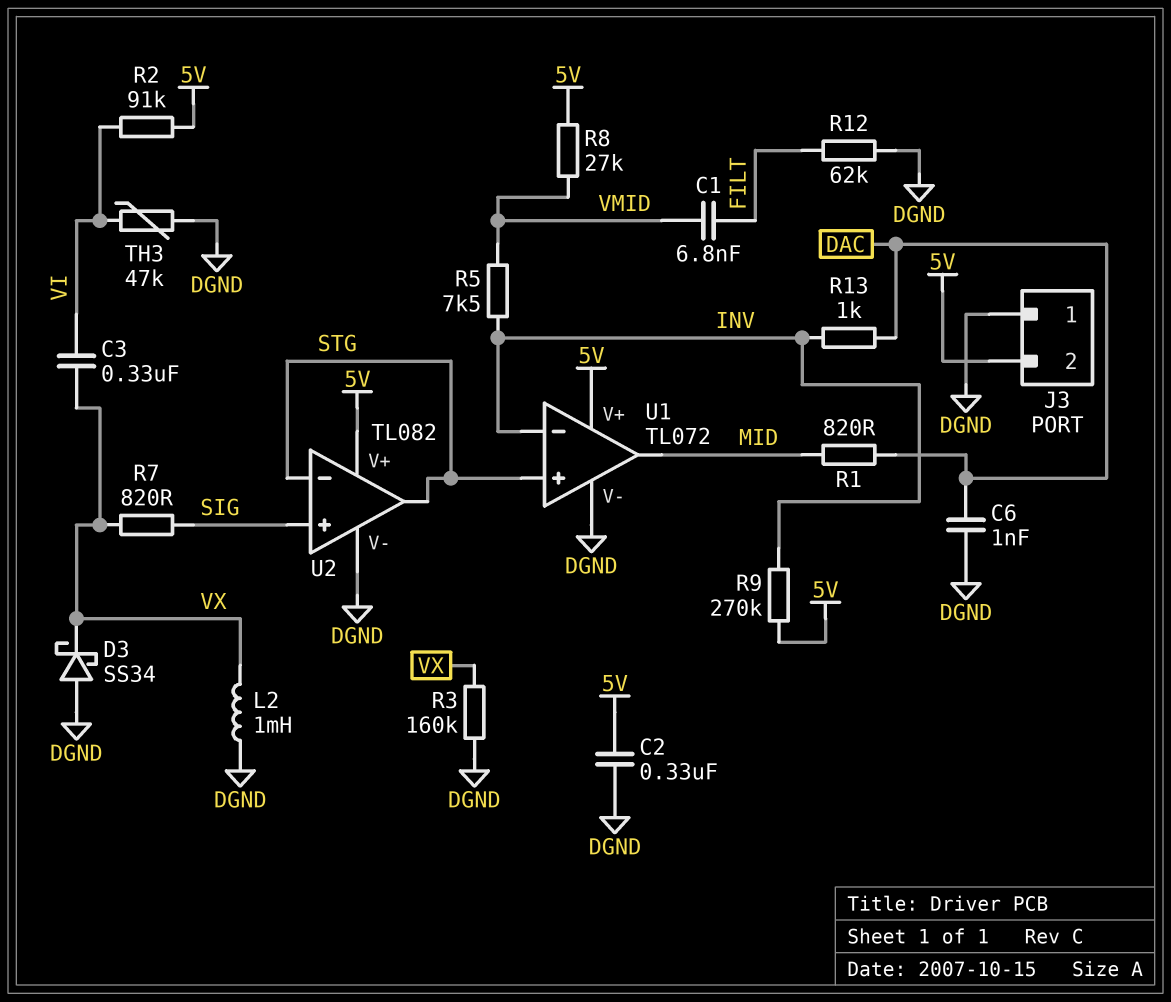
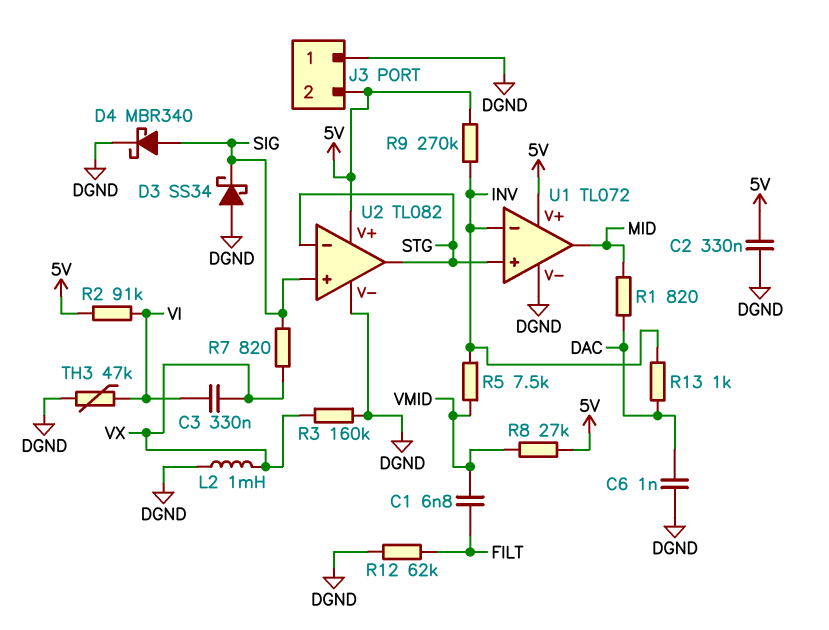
D3: schottky SS34 (A DGND, K VX) -> schottky SS34 (A DGND, K SIG)
D4: none -> schottky MBR340 (A SIG, K DGND)

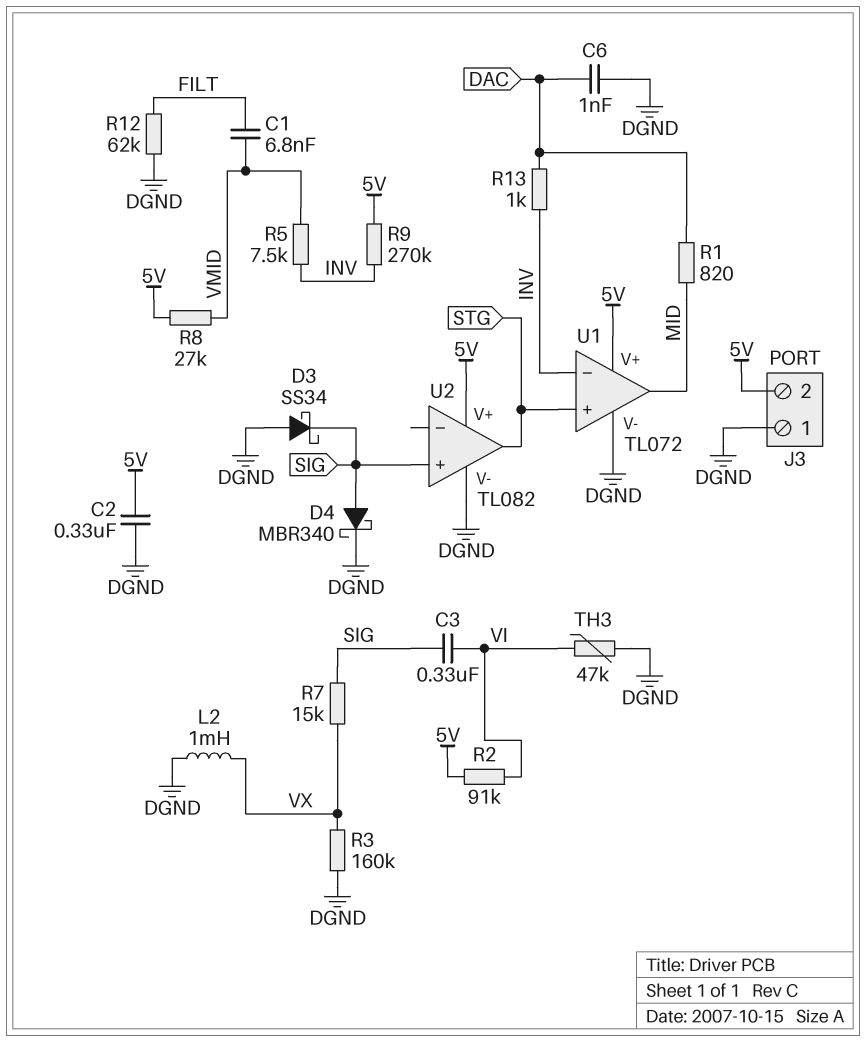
C3: 330nF (VI, VX) -> 330nF (SIG, VI)
R7: 820 (SIG, VX) -> 15k (SIG, VX)
U2 pin in-: STG -> none

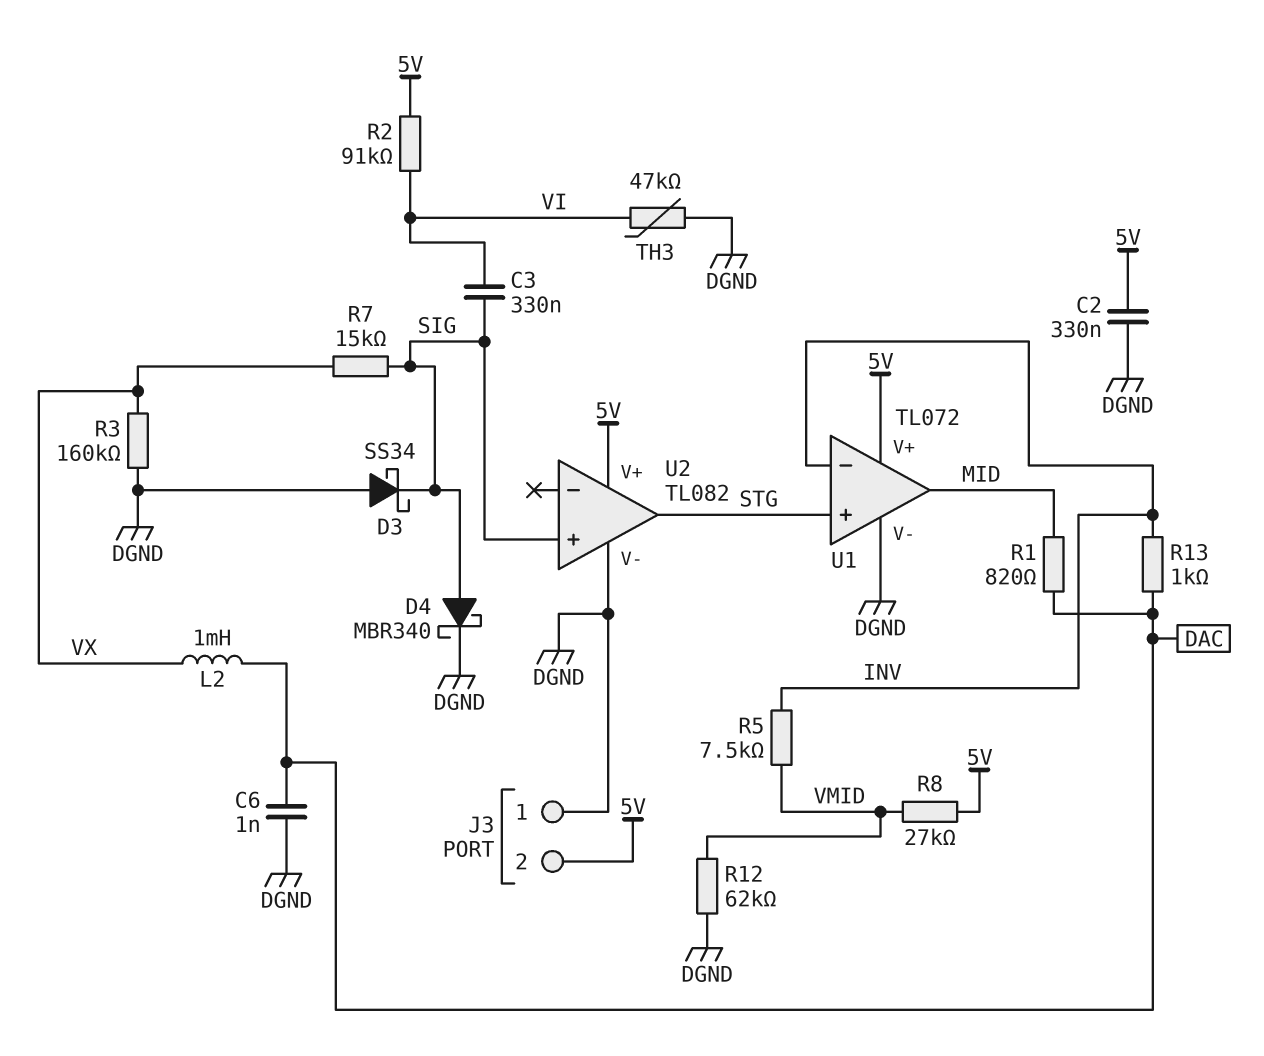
C1: 6.8nF (FILT, VMID) -> none
L2: 1mH (DGND, VX) -> 1mH (DAC, VX)
R9: 270k (5V, INV) -> none
R12: 62k (DGND, FILT) -> 62k (DGND, VMID)

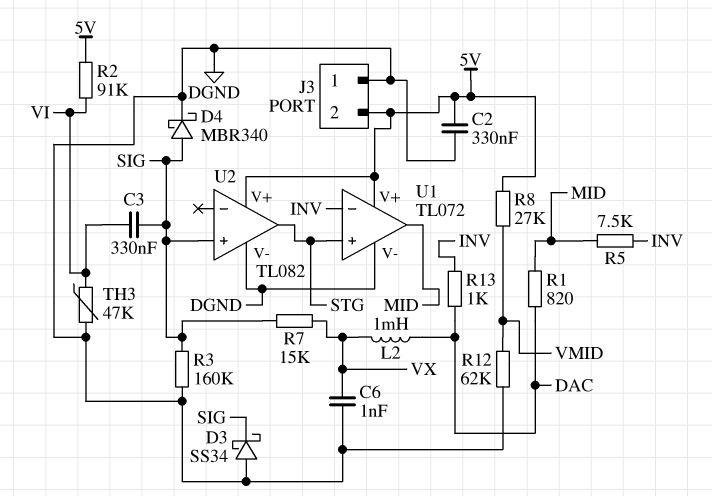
C6: 1nF (DAC, DGND) -> 1nF (DGND, VX)
R3: 160k (DGND, VX) -> 160k (DGND, SIG)
R5: 7.5k (INV, VMID) -> 7.5k (INV, MID)

